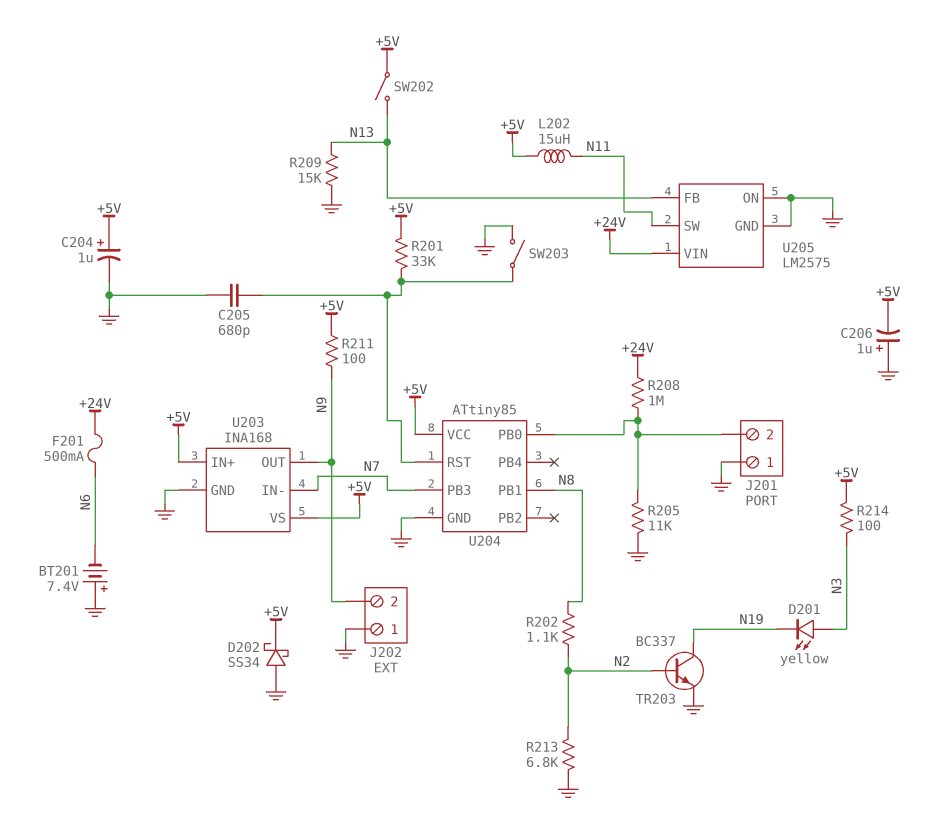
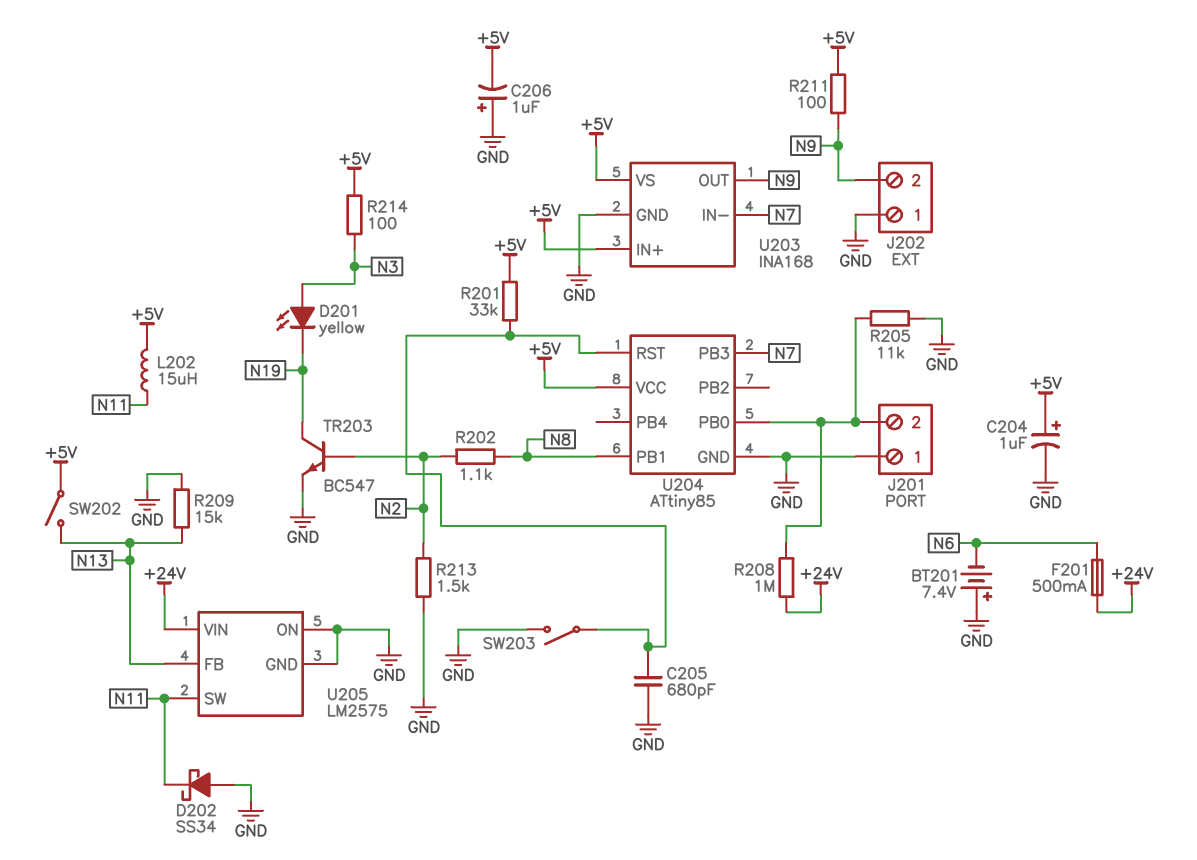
D202: schottky SS34 (A GND, K +5V) -> schottky SS34 (A GND, K N11)
R213: 6.8k (GND, N2) -> 1.5k (GND, N2)
TR203: NPN BC337 (B N2, C N19, E GND) -> NPN BC547 (B N2, C N19, E GND)

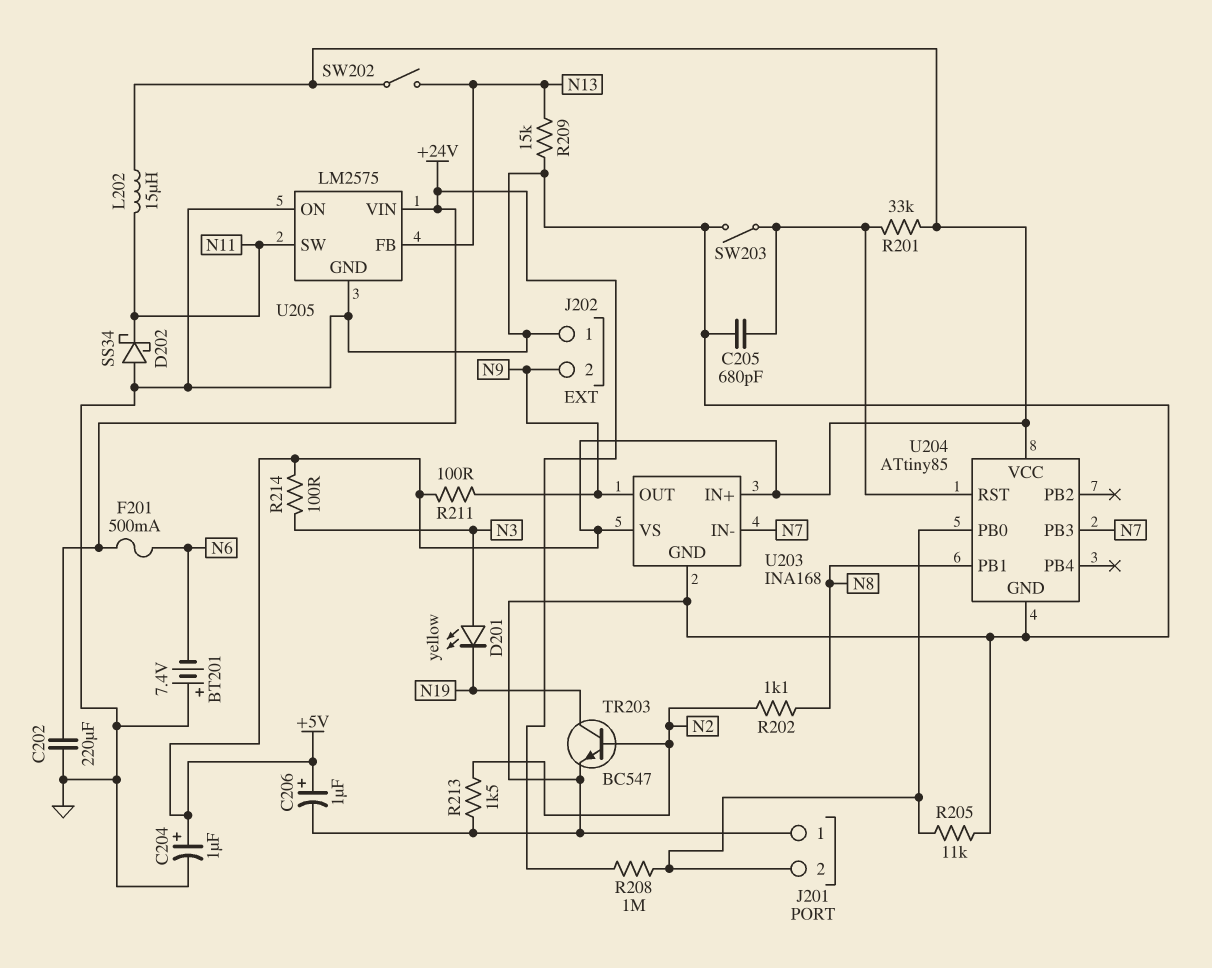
C202: none -> 220uF (+24V, GND)
C206: 1uF (plus GND, minus +5V) -> 1uF (plus +5V, minus GND)

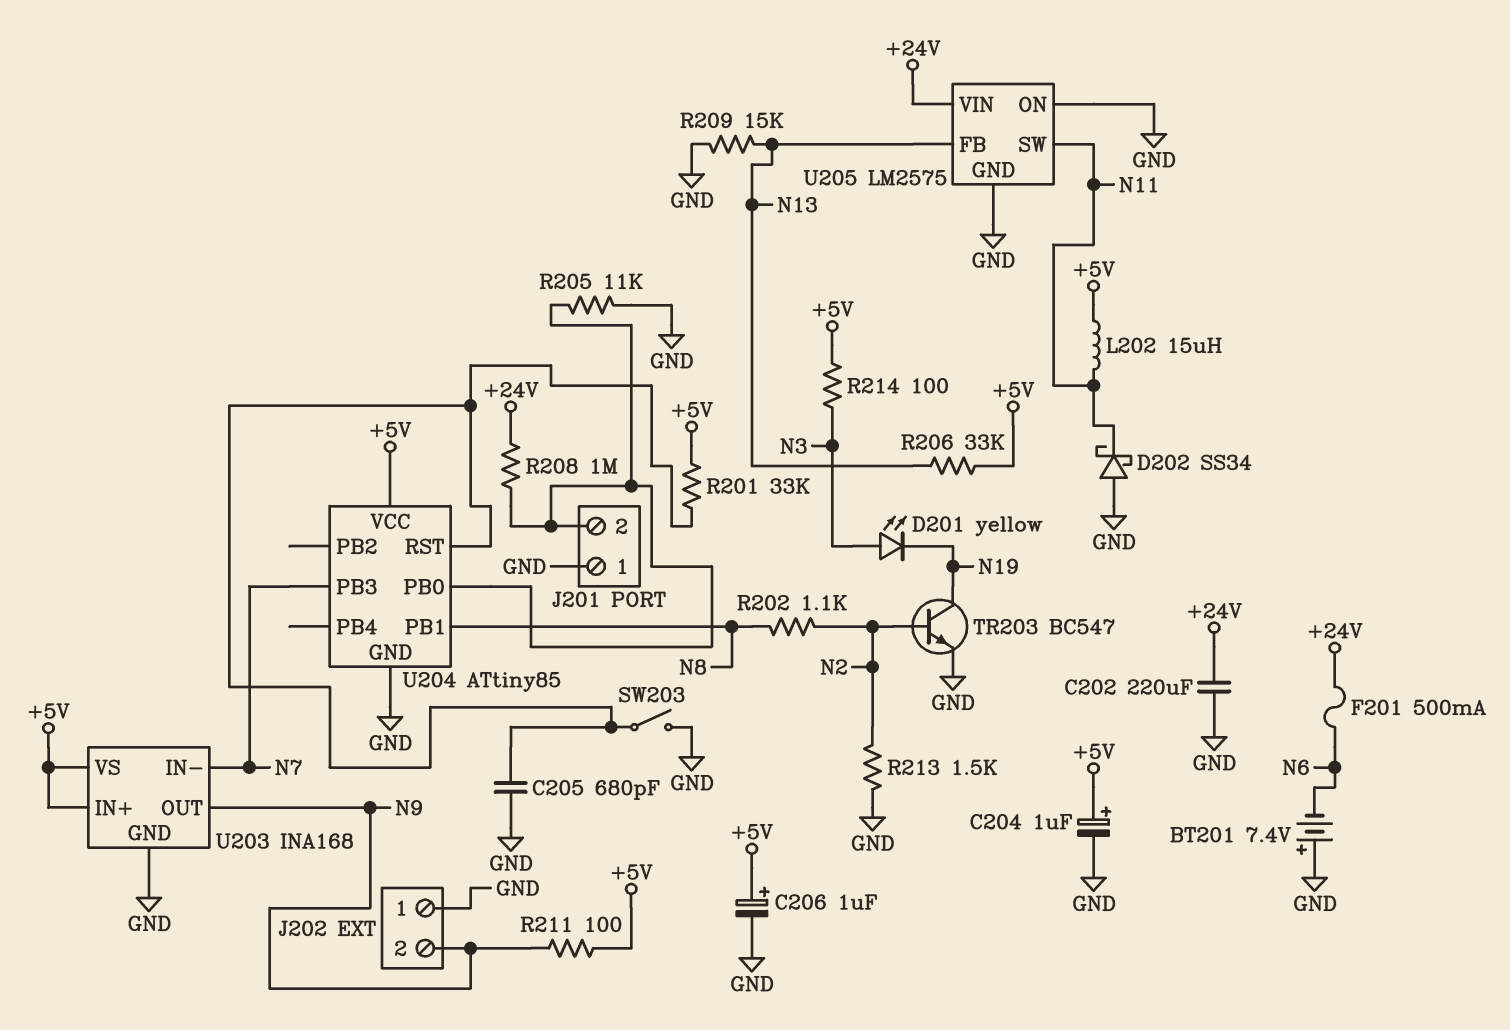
R206: none -> 33k (+5V, N13)
SW202: switch (+5V, N13) -> none

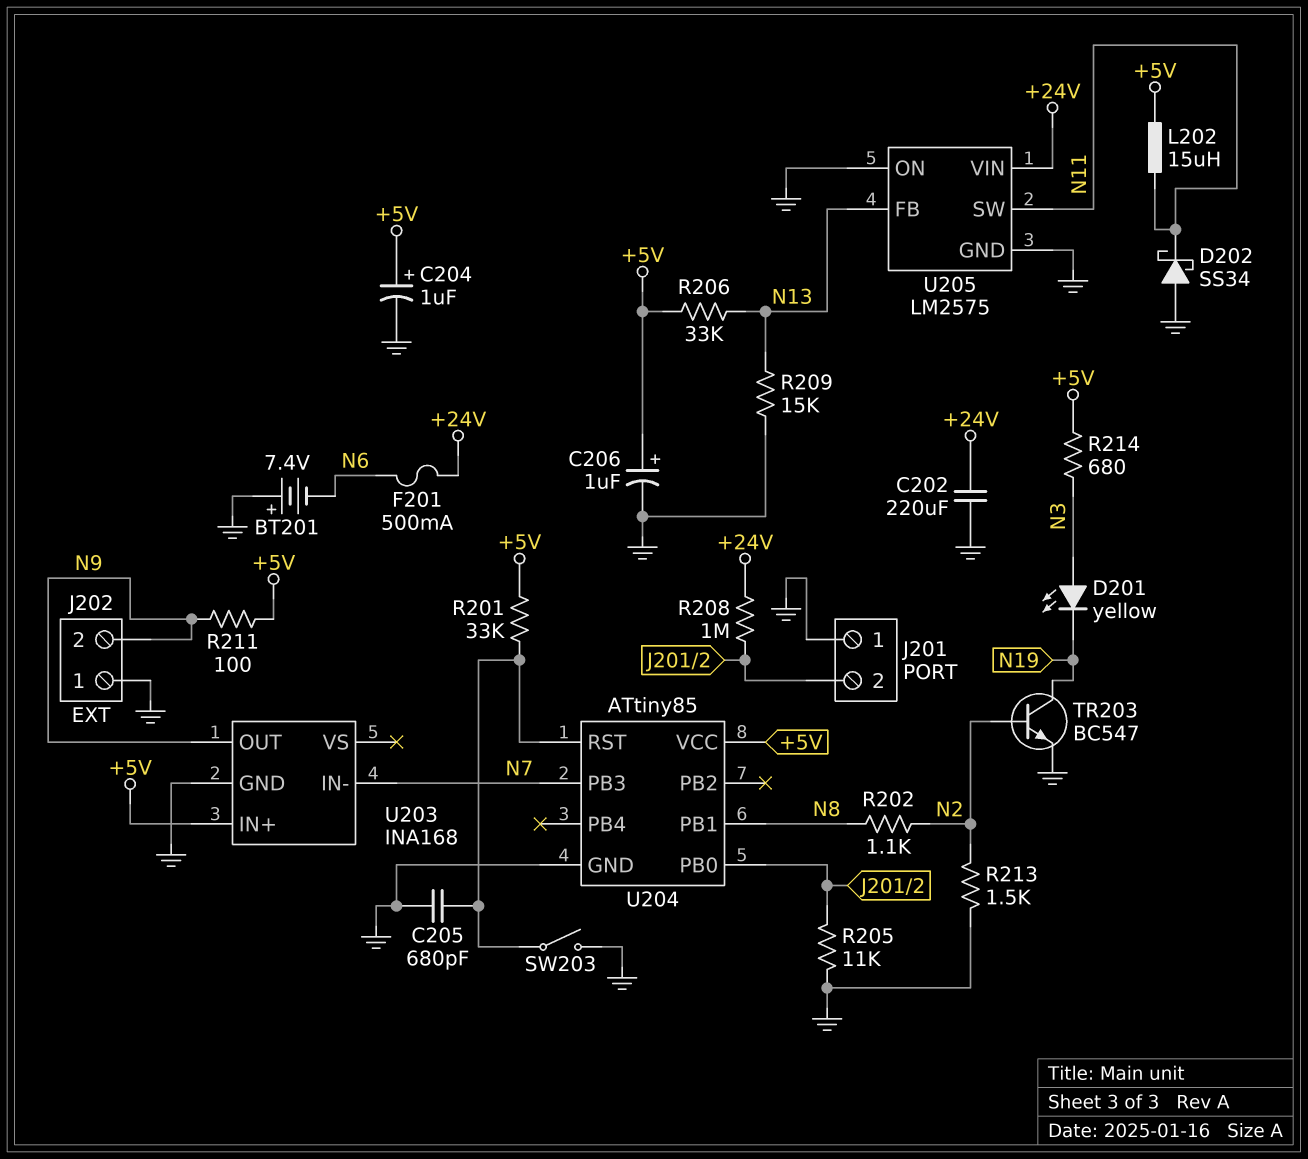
R214: 100 (+5V, N3) -> 680 (+5V, N3)
U203 pin VS: +5V -> none

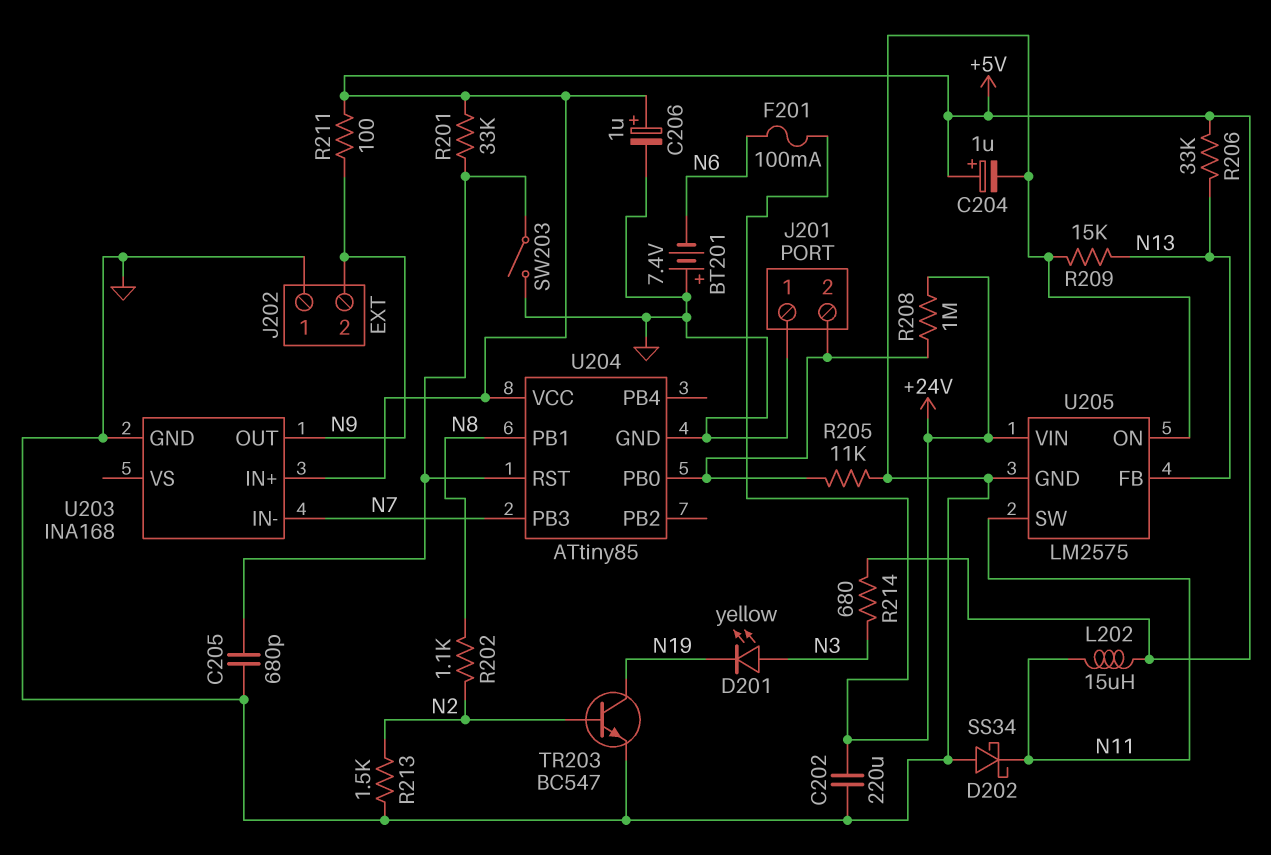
F201: 500mA (+24V, N6) -> 100mA (+24V, N6)

